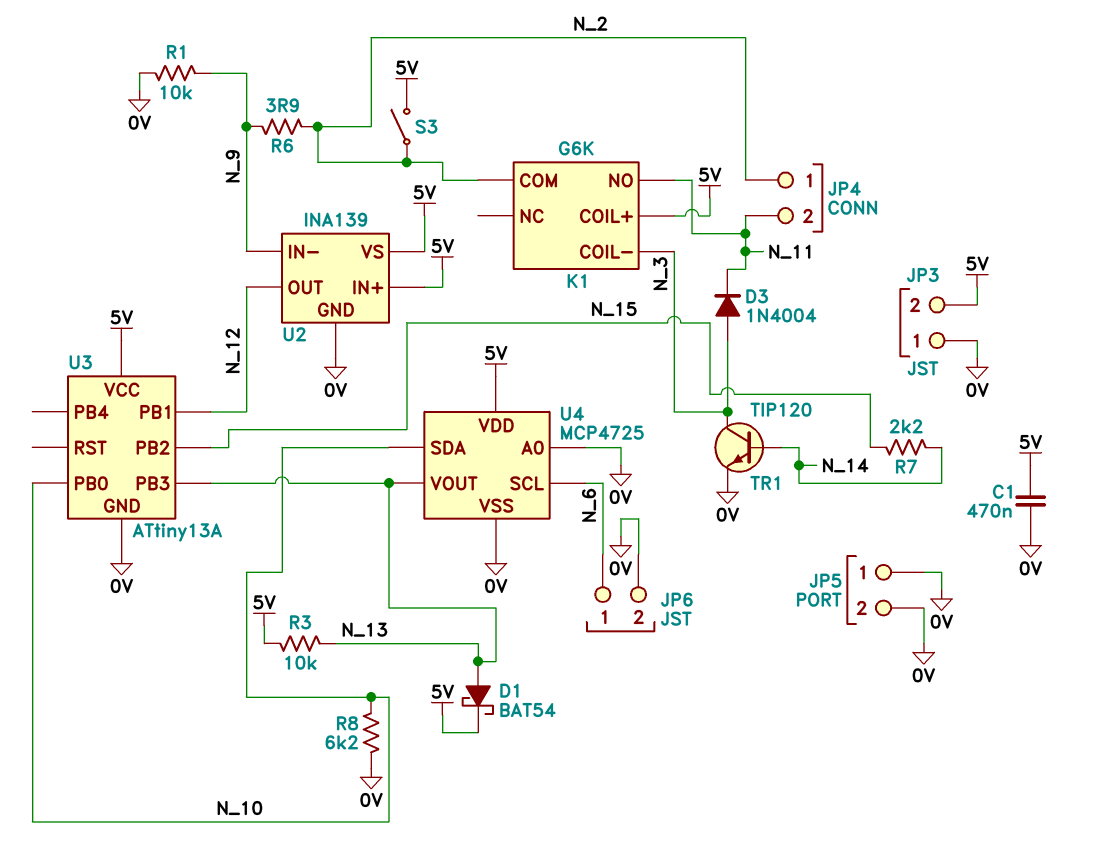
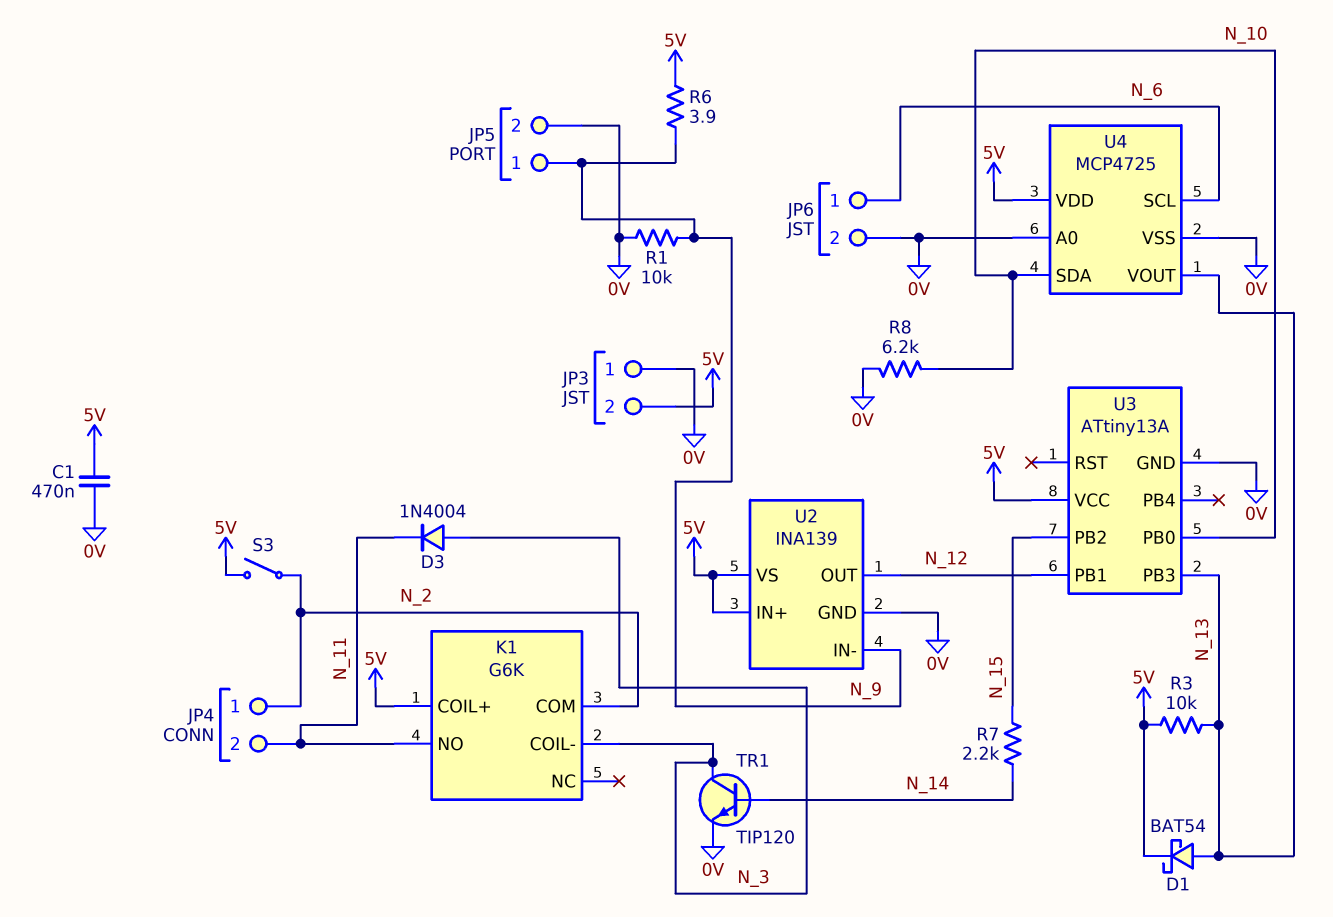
JP5 pin 1: 0V -> N_9
R6: 3.9 (N_2, N_9) -> 3.9 (5V, N_9)

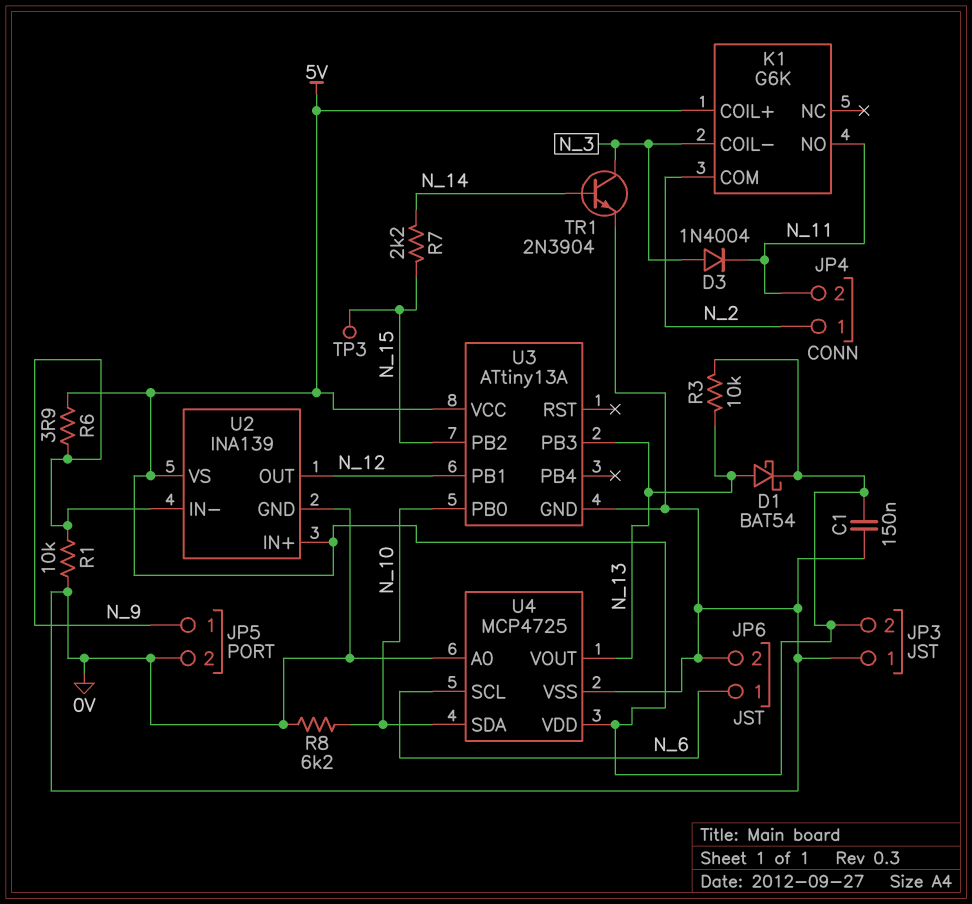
C1: 470nF (0V, 5V) -> 150nF (0V, 5V)
S3: switch (5V, N_2) -> none
TP3: none -> test point (N_15)
TR1: NPN TIP120 (B N_14, C N_3, E 0V) -> NPN 2N3904 (B N_14, C N_3, E 0V)

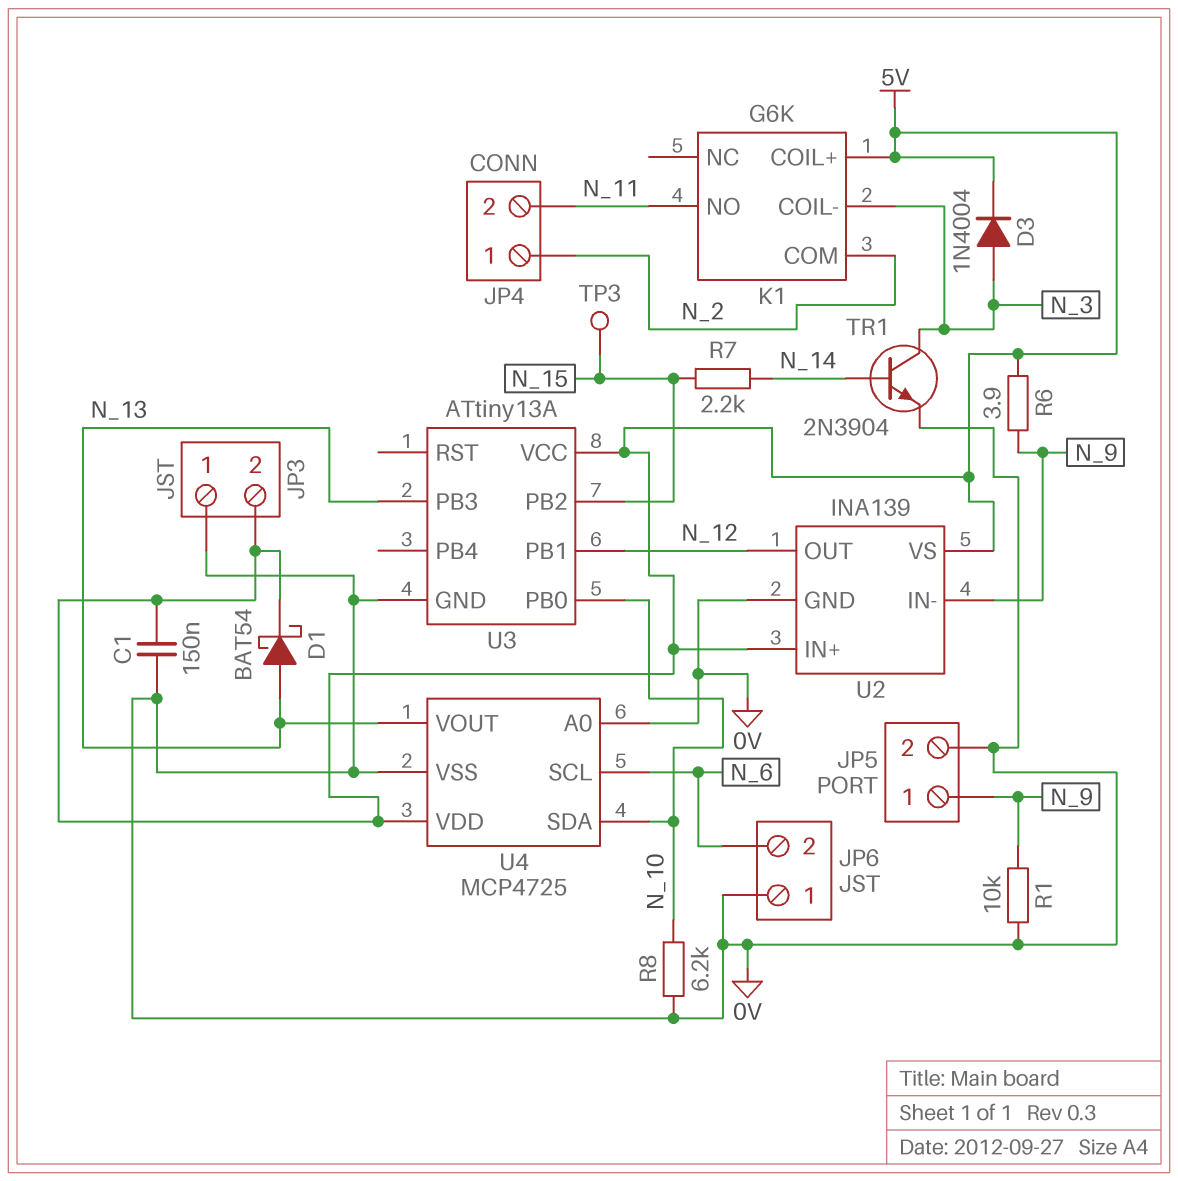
D3: diode 1N4004 (A N_3, K N_11) -> diode 1N4004 (A N_3, K 5V)
JP6 pin 1: N_6 -> 0V
JP6 pin 2: 0V -> N_6
R3: 10k (5V, N_13) -> none

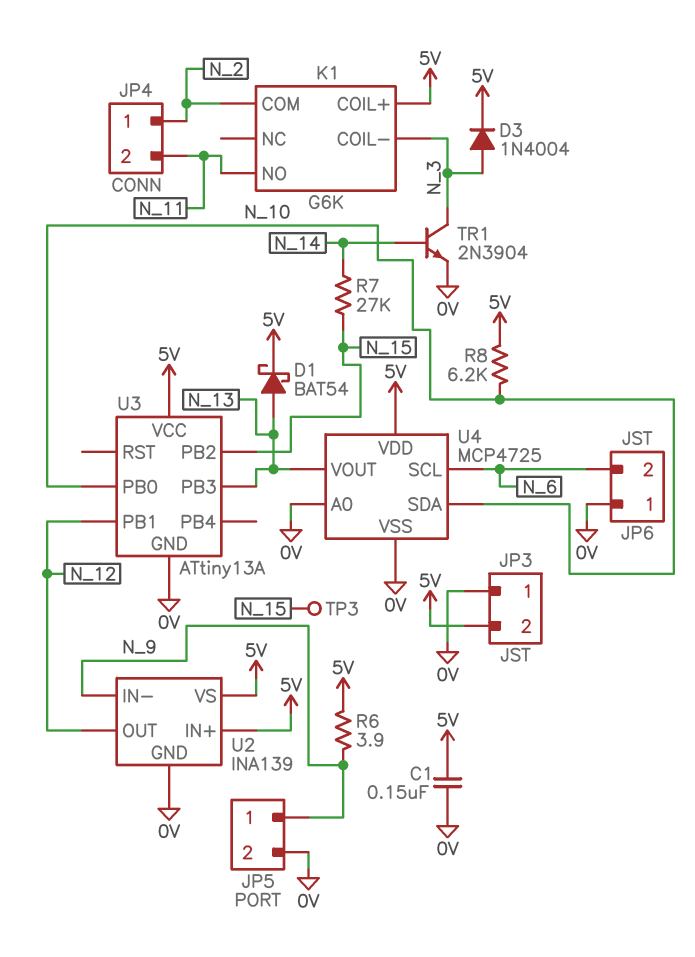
R1: 10k (0V, N_9) -> none
R7: 2.2k (N_14, N_15) -> 27k (N_14, N_15)
R8: 6.2k (0V, N_10) -> 6.2k (5V, N_10)

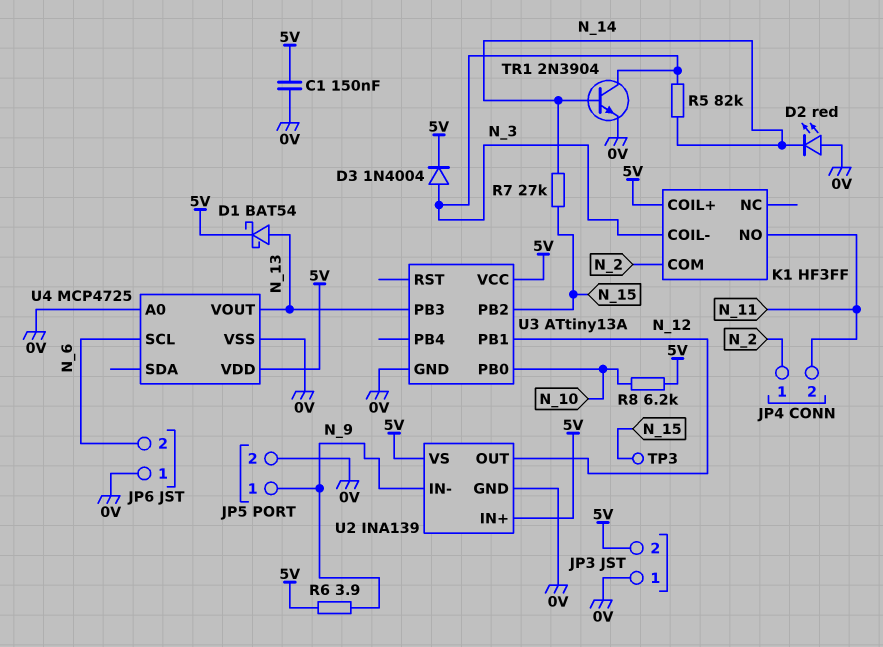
D2: none -> LED red (A 0V, K N_14)
K1: G6K -> HF3FF
R5: none -> 82k (N_3, N_14)
U4 pin SDA: N_10 -> none

